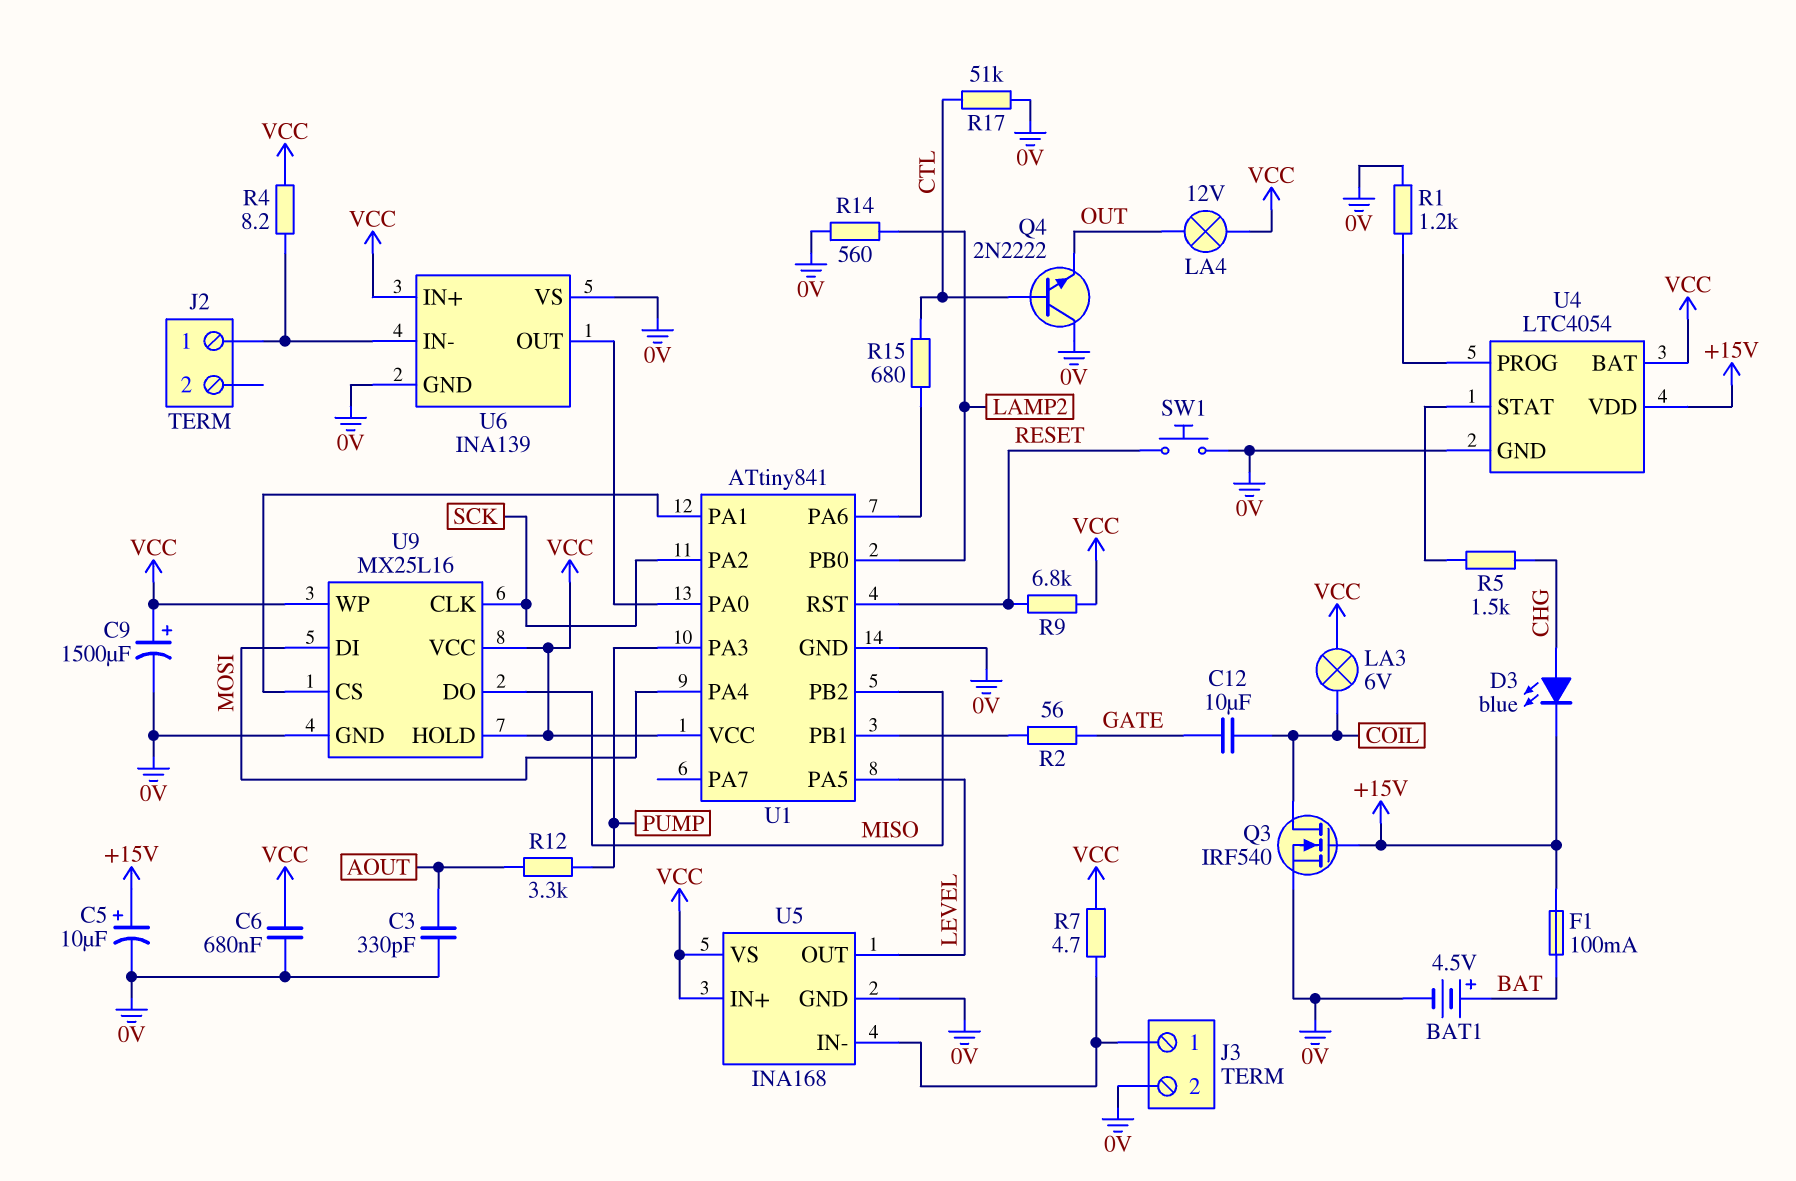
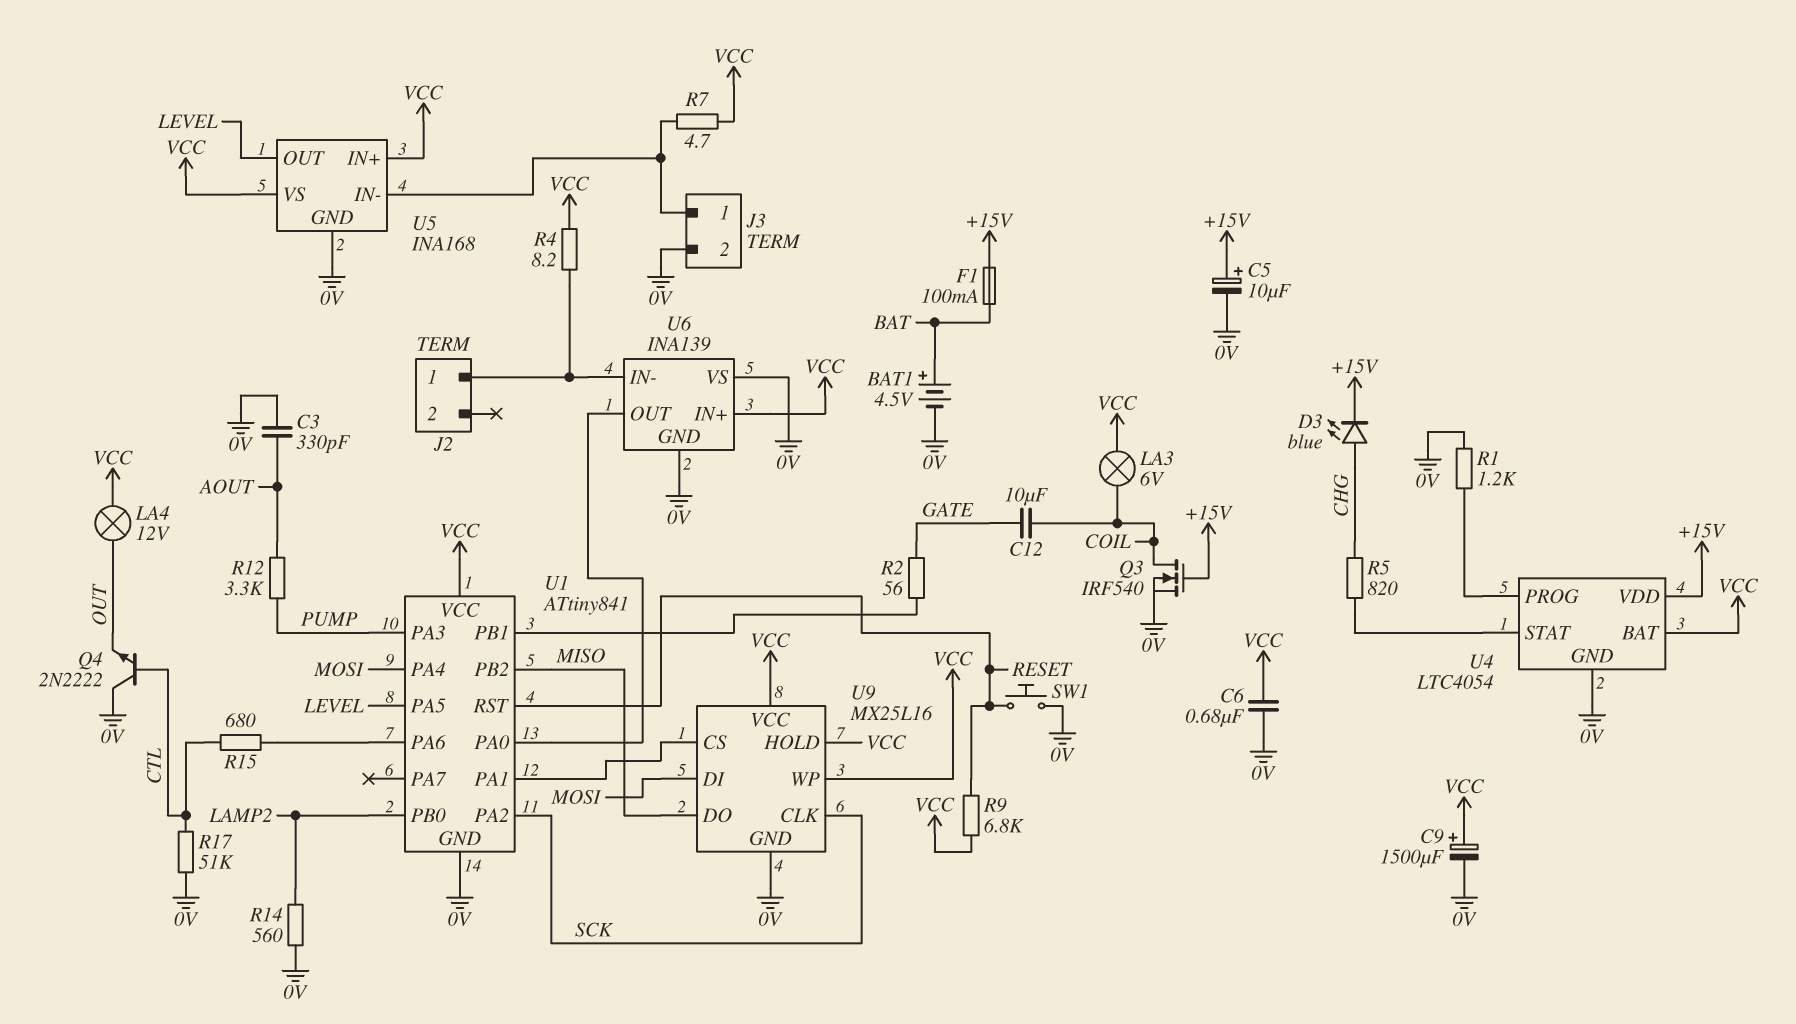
R5: 1.5k (CHG, U4/STAT) -> 820 (CHG, U4/STAT)

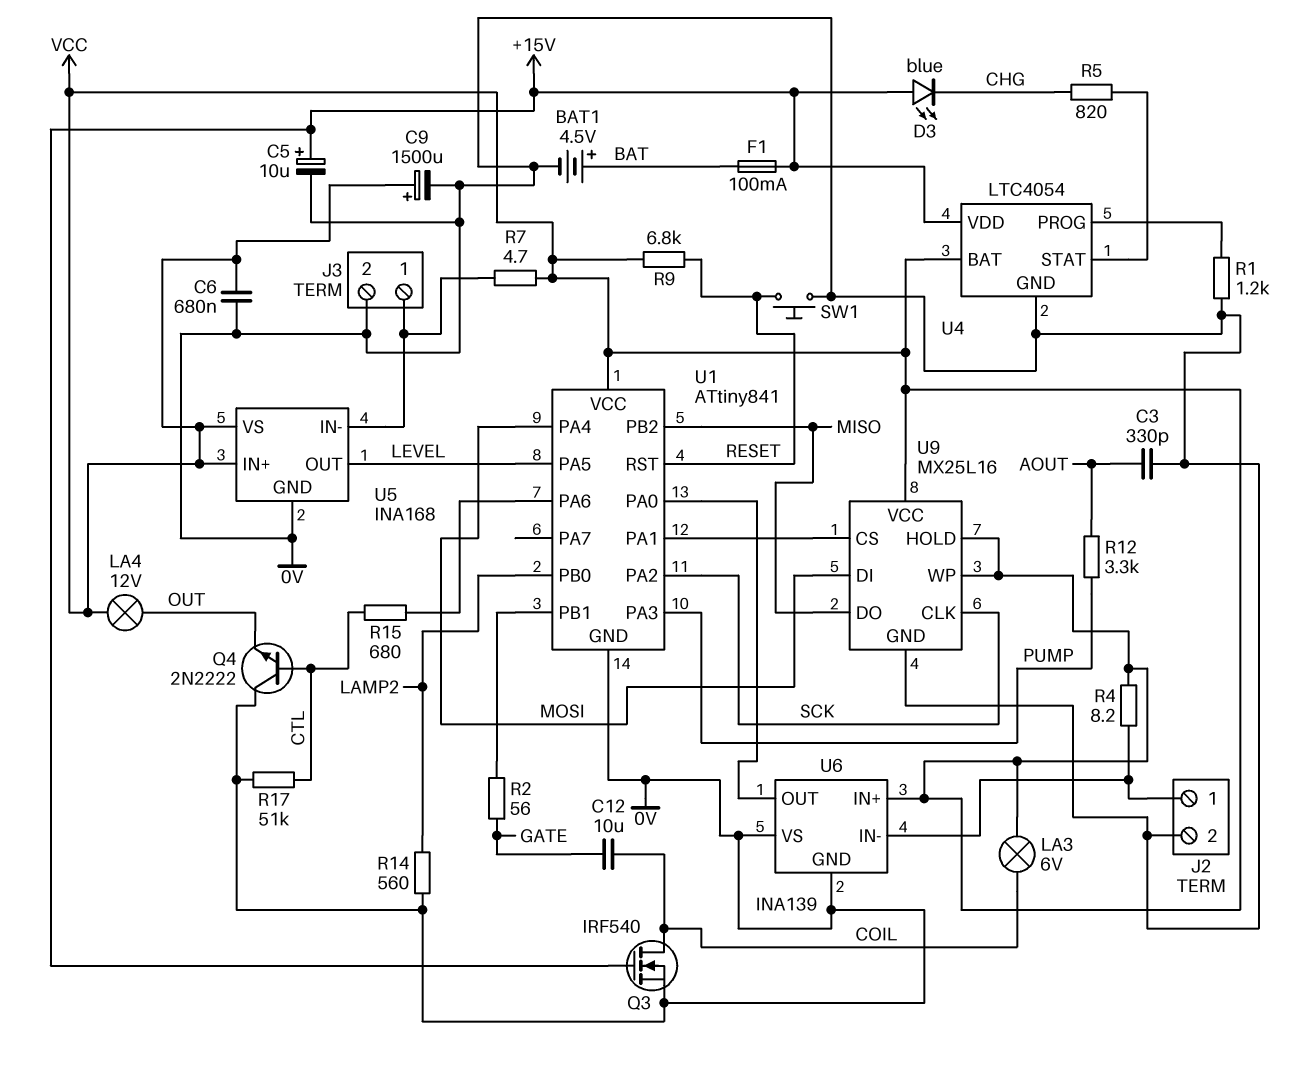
D3: LED blue (A CHG, K +15V) -> LED blue (A +15V, K CHG)
J2 pin 2: none -> 0V

